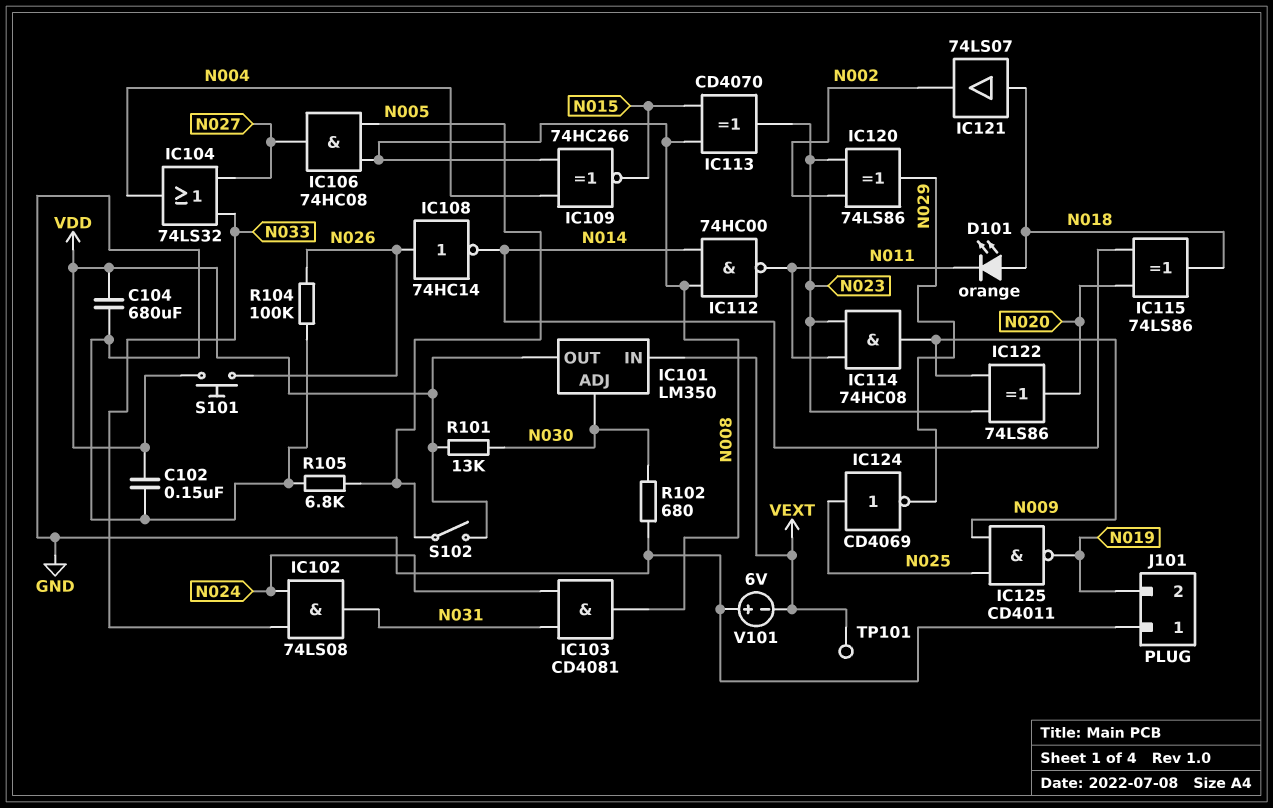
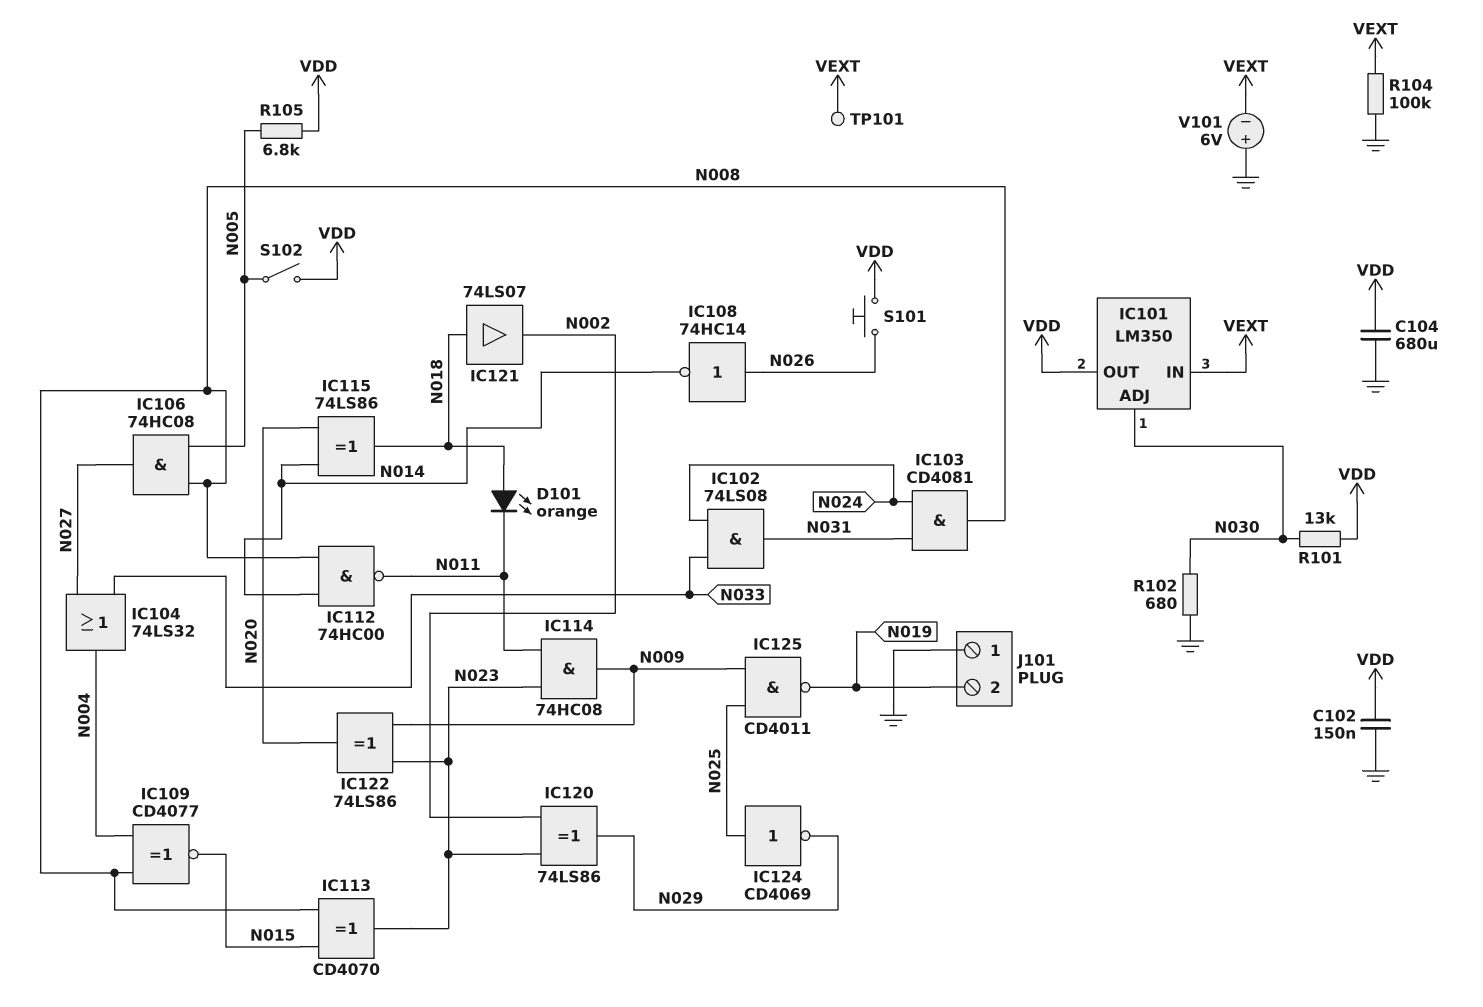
IC109: XNOR 74HC266 (in N004, in N008, out N015) -> XNOR CD4077 (in N004, in N008, out N015)
R104: 100k (GND, N026) -> 100k (GND, VEXT)
R105: 6.8k (GND, N005) -> 6.8k (N005, VDD)

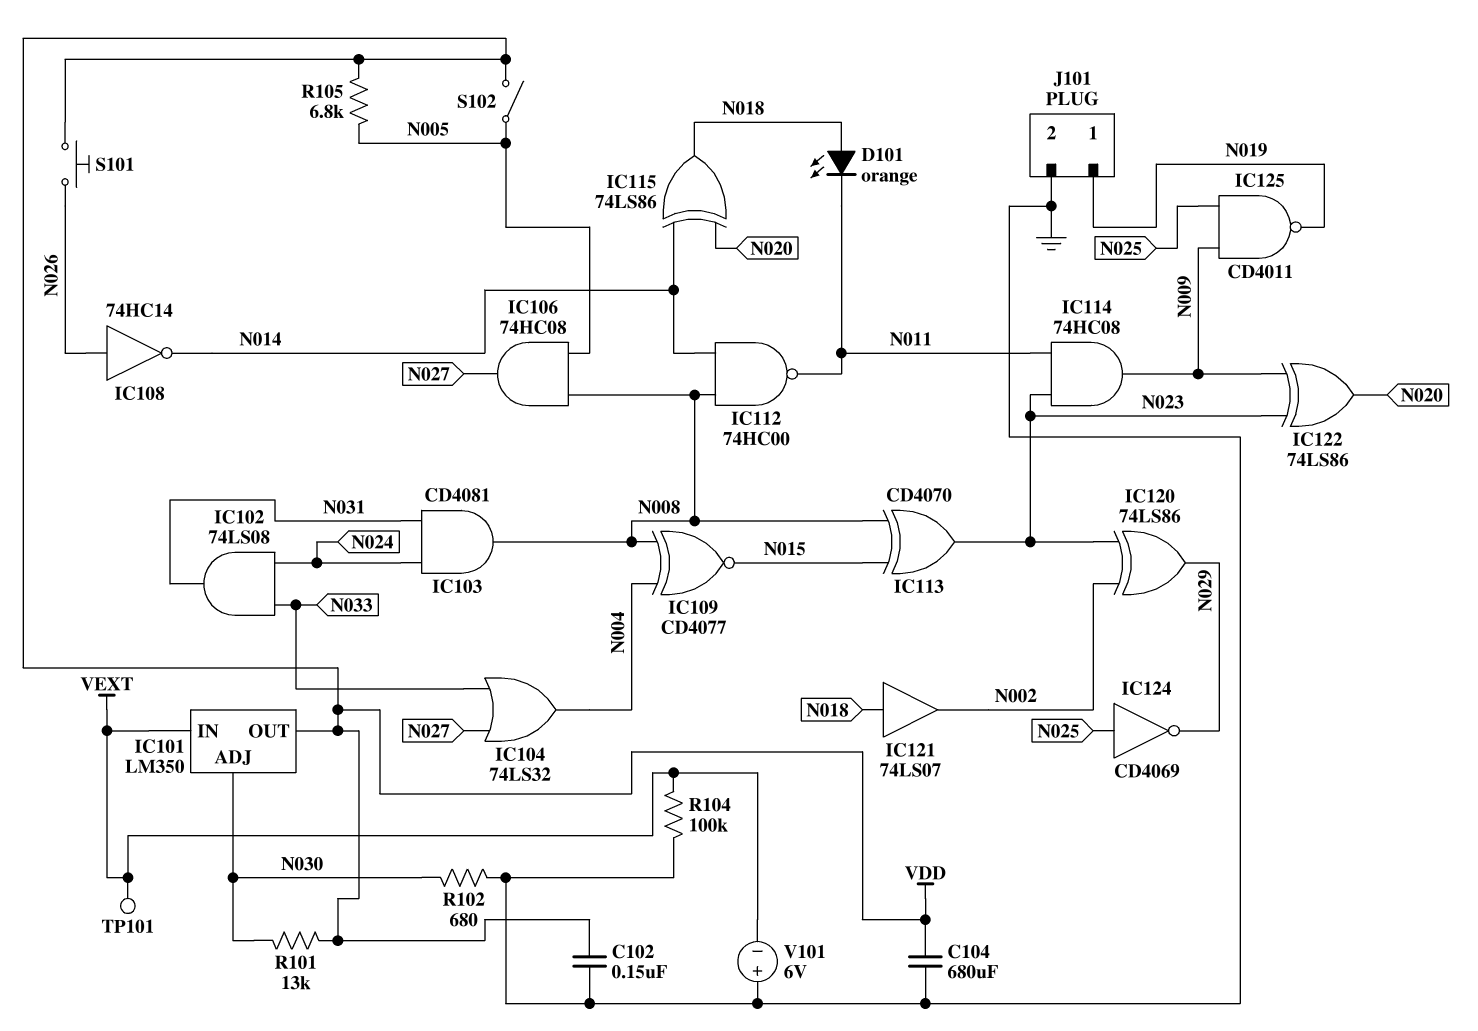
J101 pin 1: GND -> N019
J101 pin 2: N019 -> GND

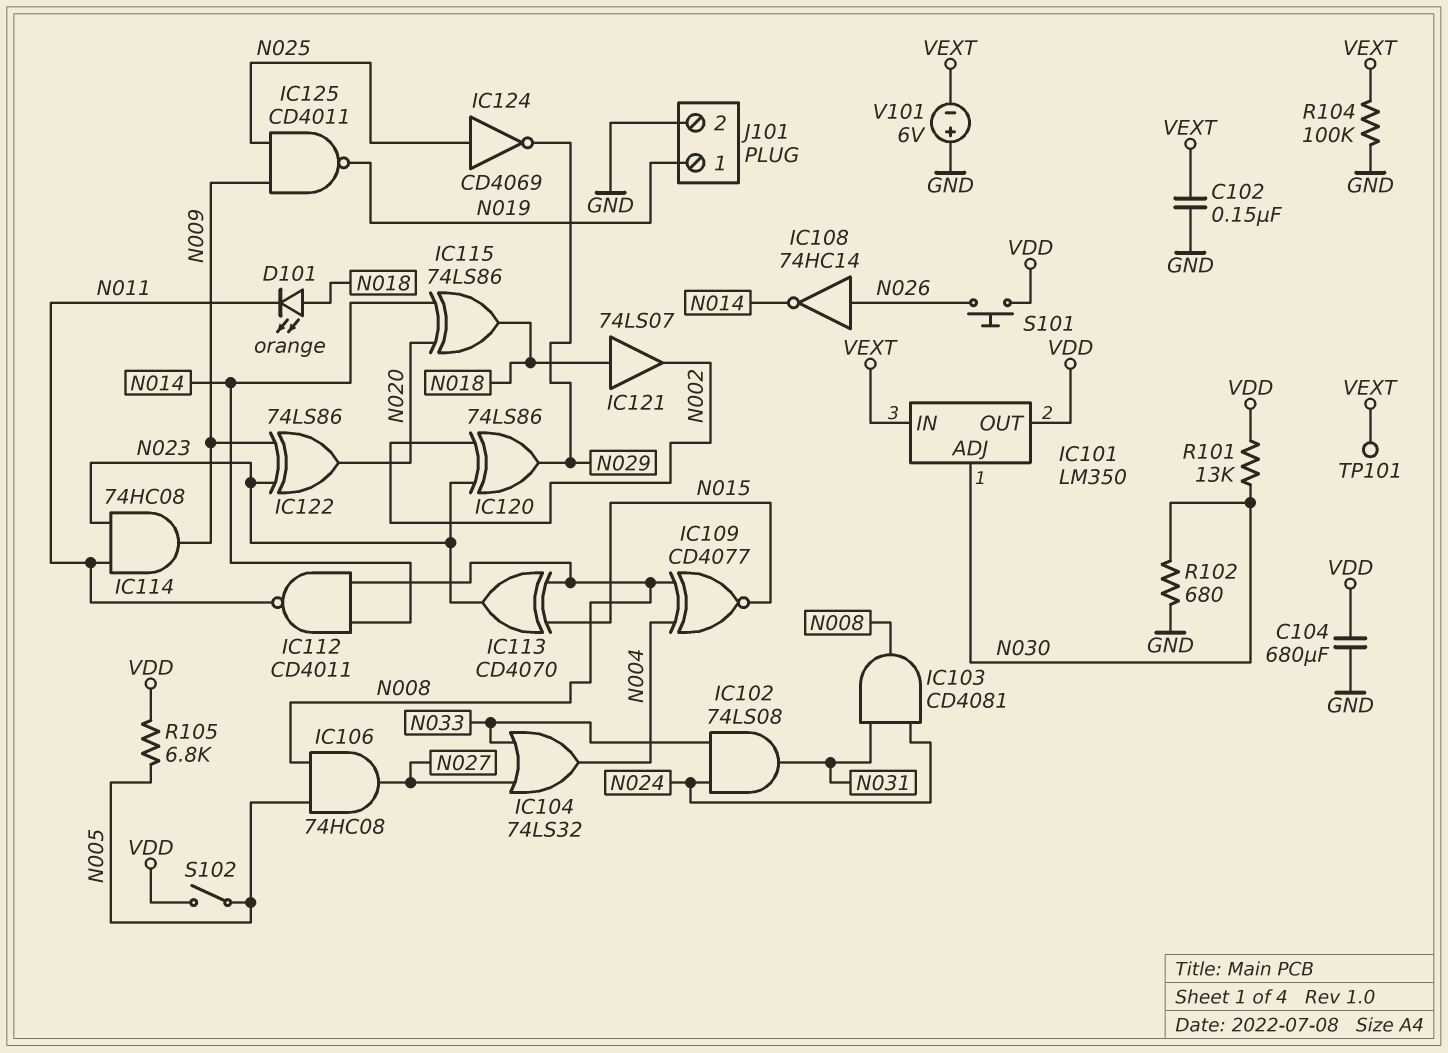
C102: 150nF (GND, VDD) -> 150nF (GND, VEXT)
IC112: NAND 74HC00 (in N008, in N014, out N011) -> NAND CD4011 (in N008, in N014, out N011)

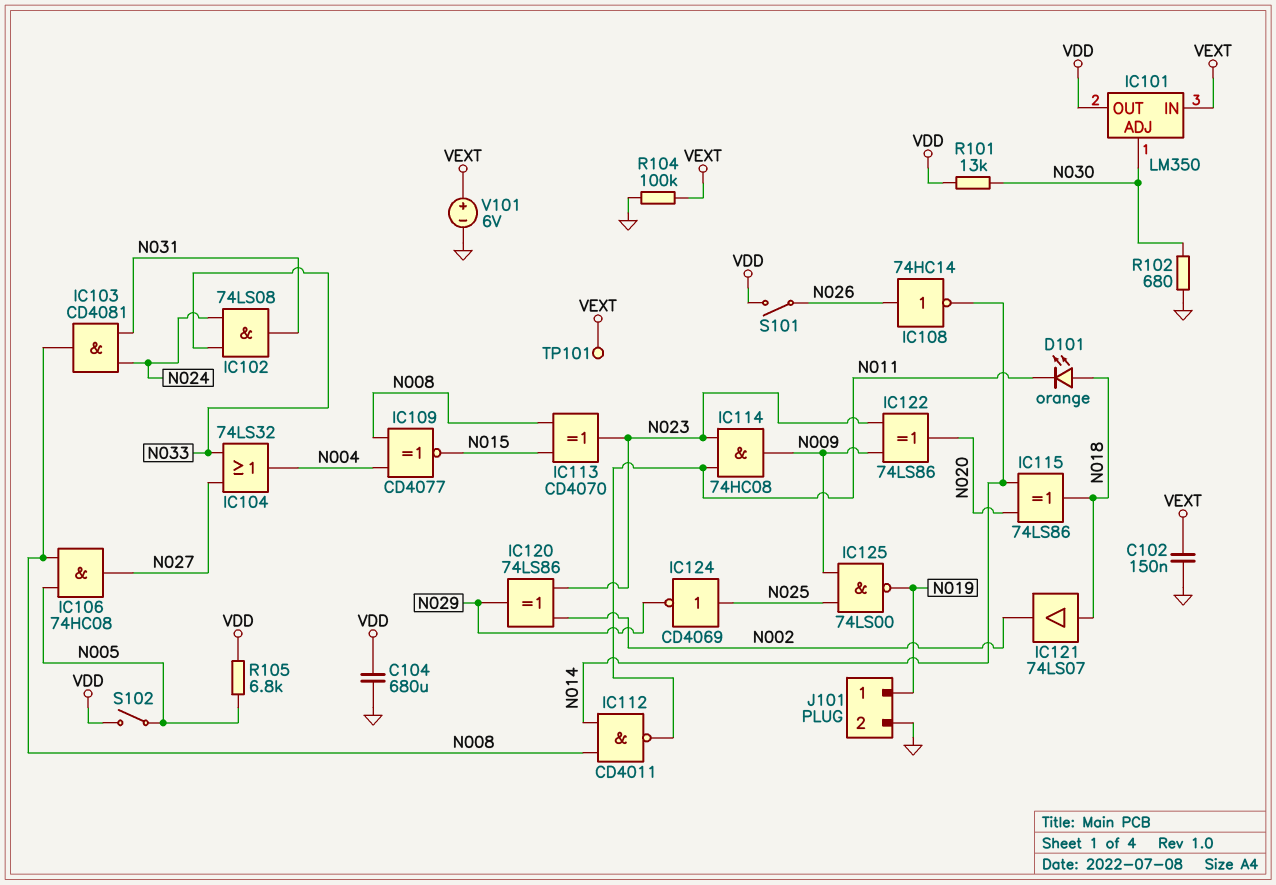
IC125: NAND CD4011 (in N009, in N025, out N019) -> NAND 74LS00 (in N009, in N025, out N019)
S101: button (N026, VDD) -> switch (N026, VDD)
V101: 6V (plus GND, minus VEXT) -> 6V (plus VEXT, minus GND)

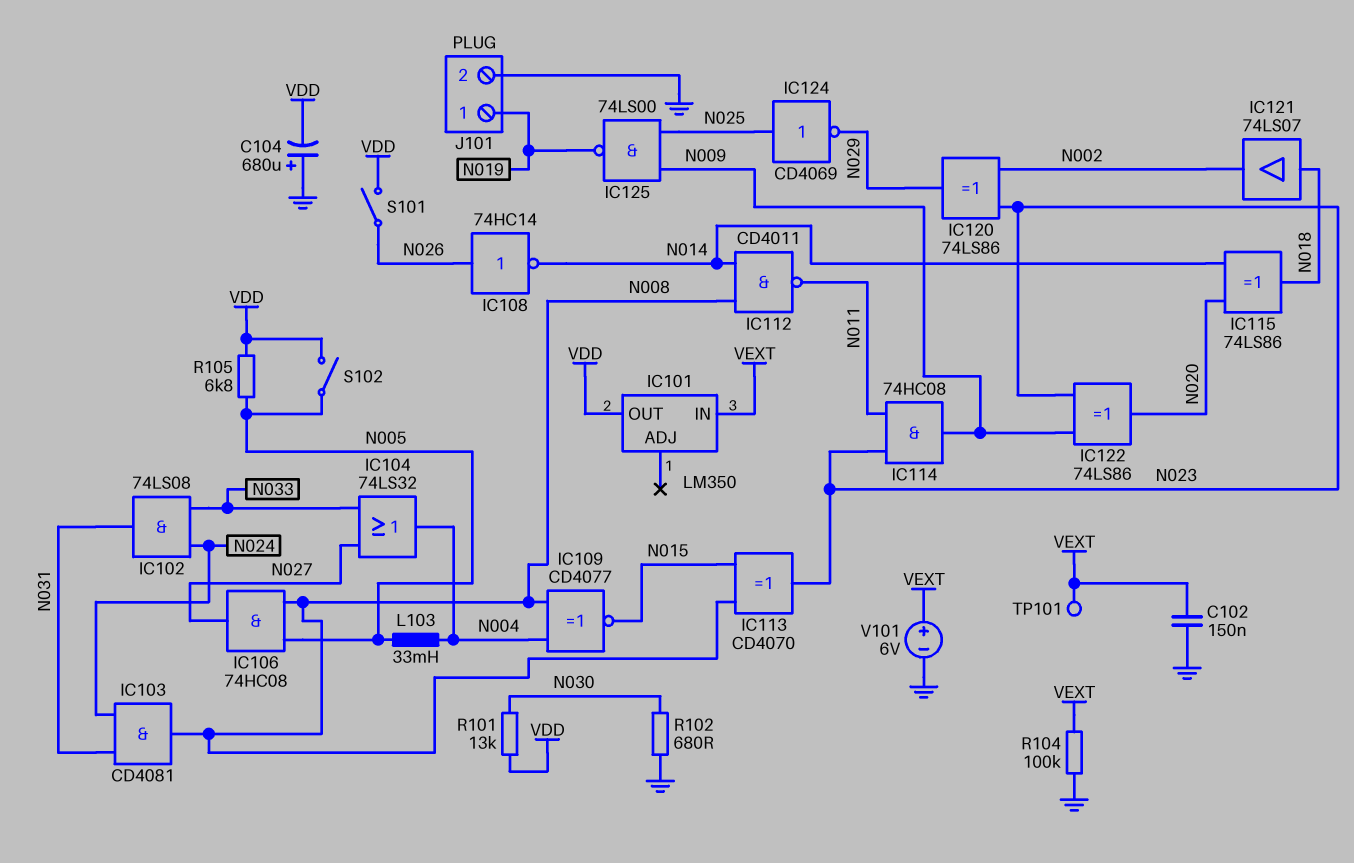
C104: 680uF (GND, VDD) -> 680uF (plus GND, minus VDD)
D101: LED orange (A N018, K N011) -> none
IC101 pin ADJ: N030 -> none
L103: none -> 33mH (N004, N005)

